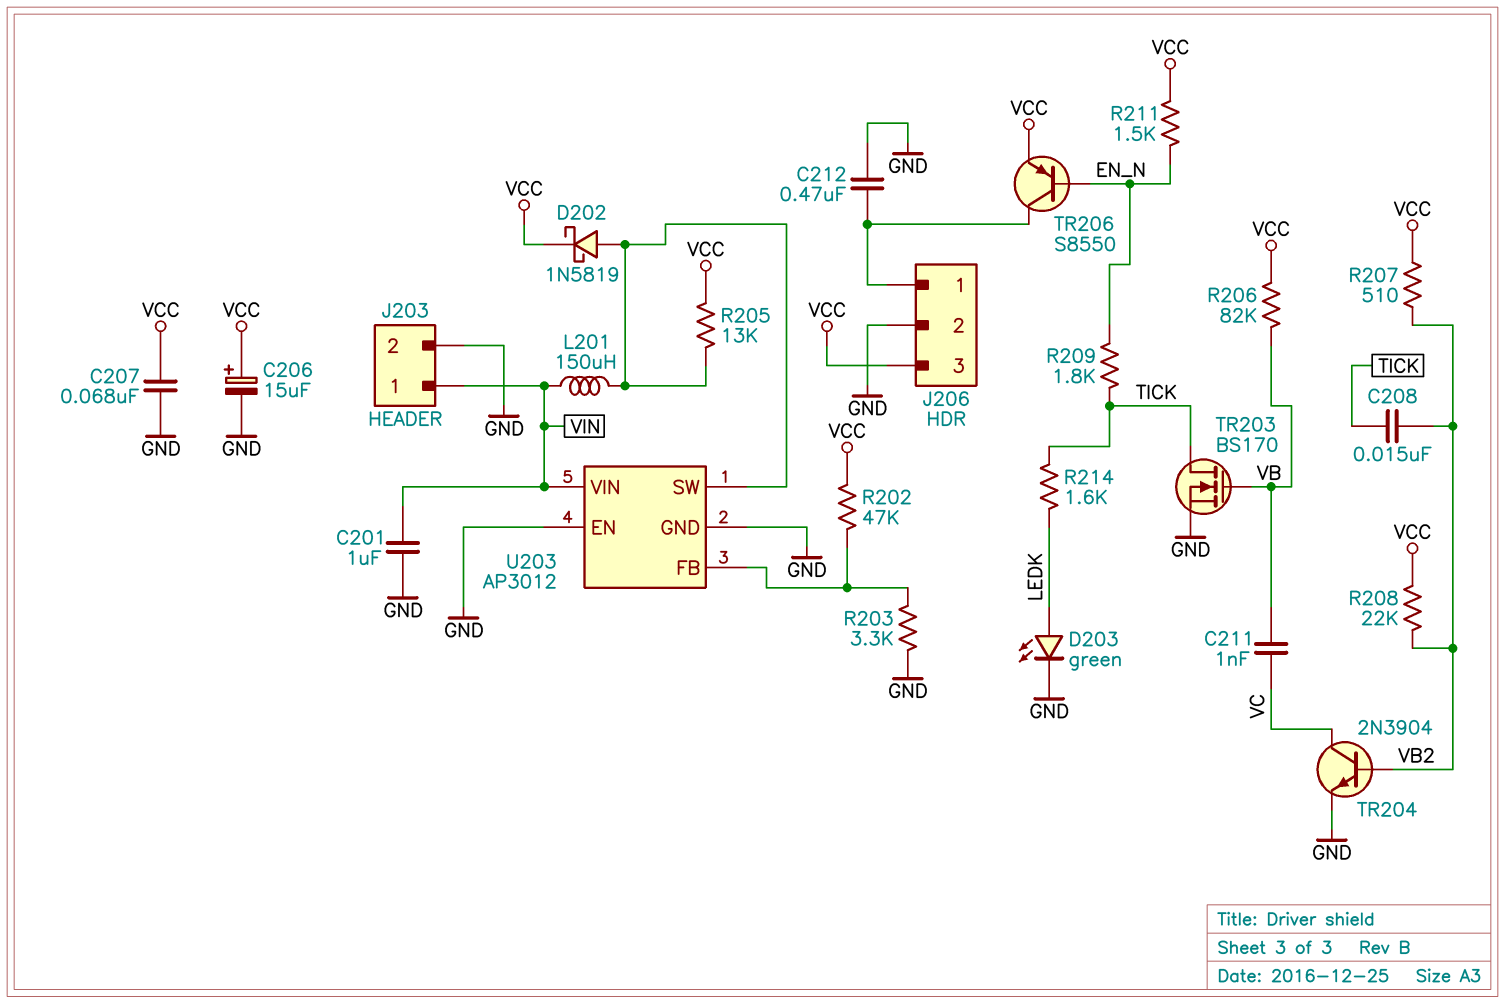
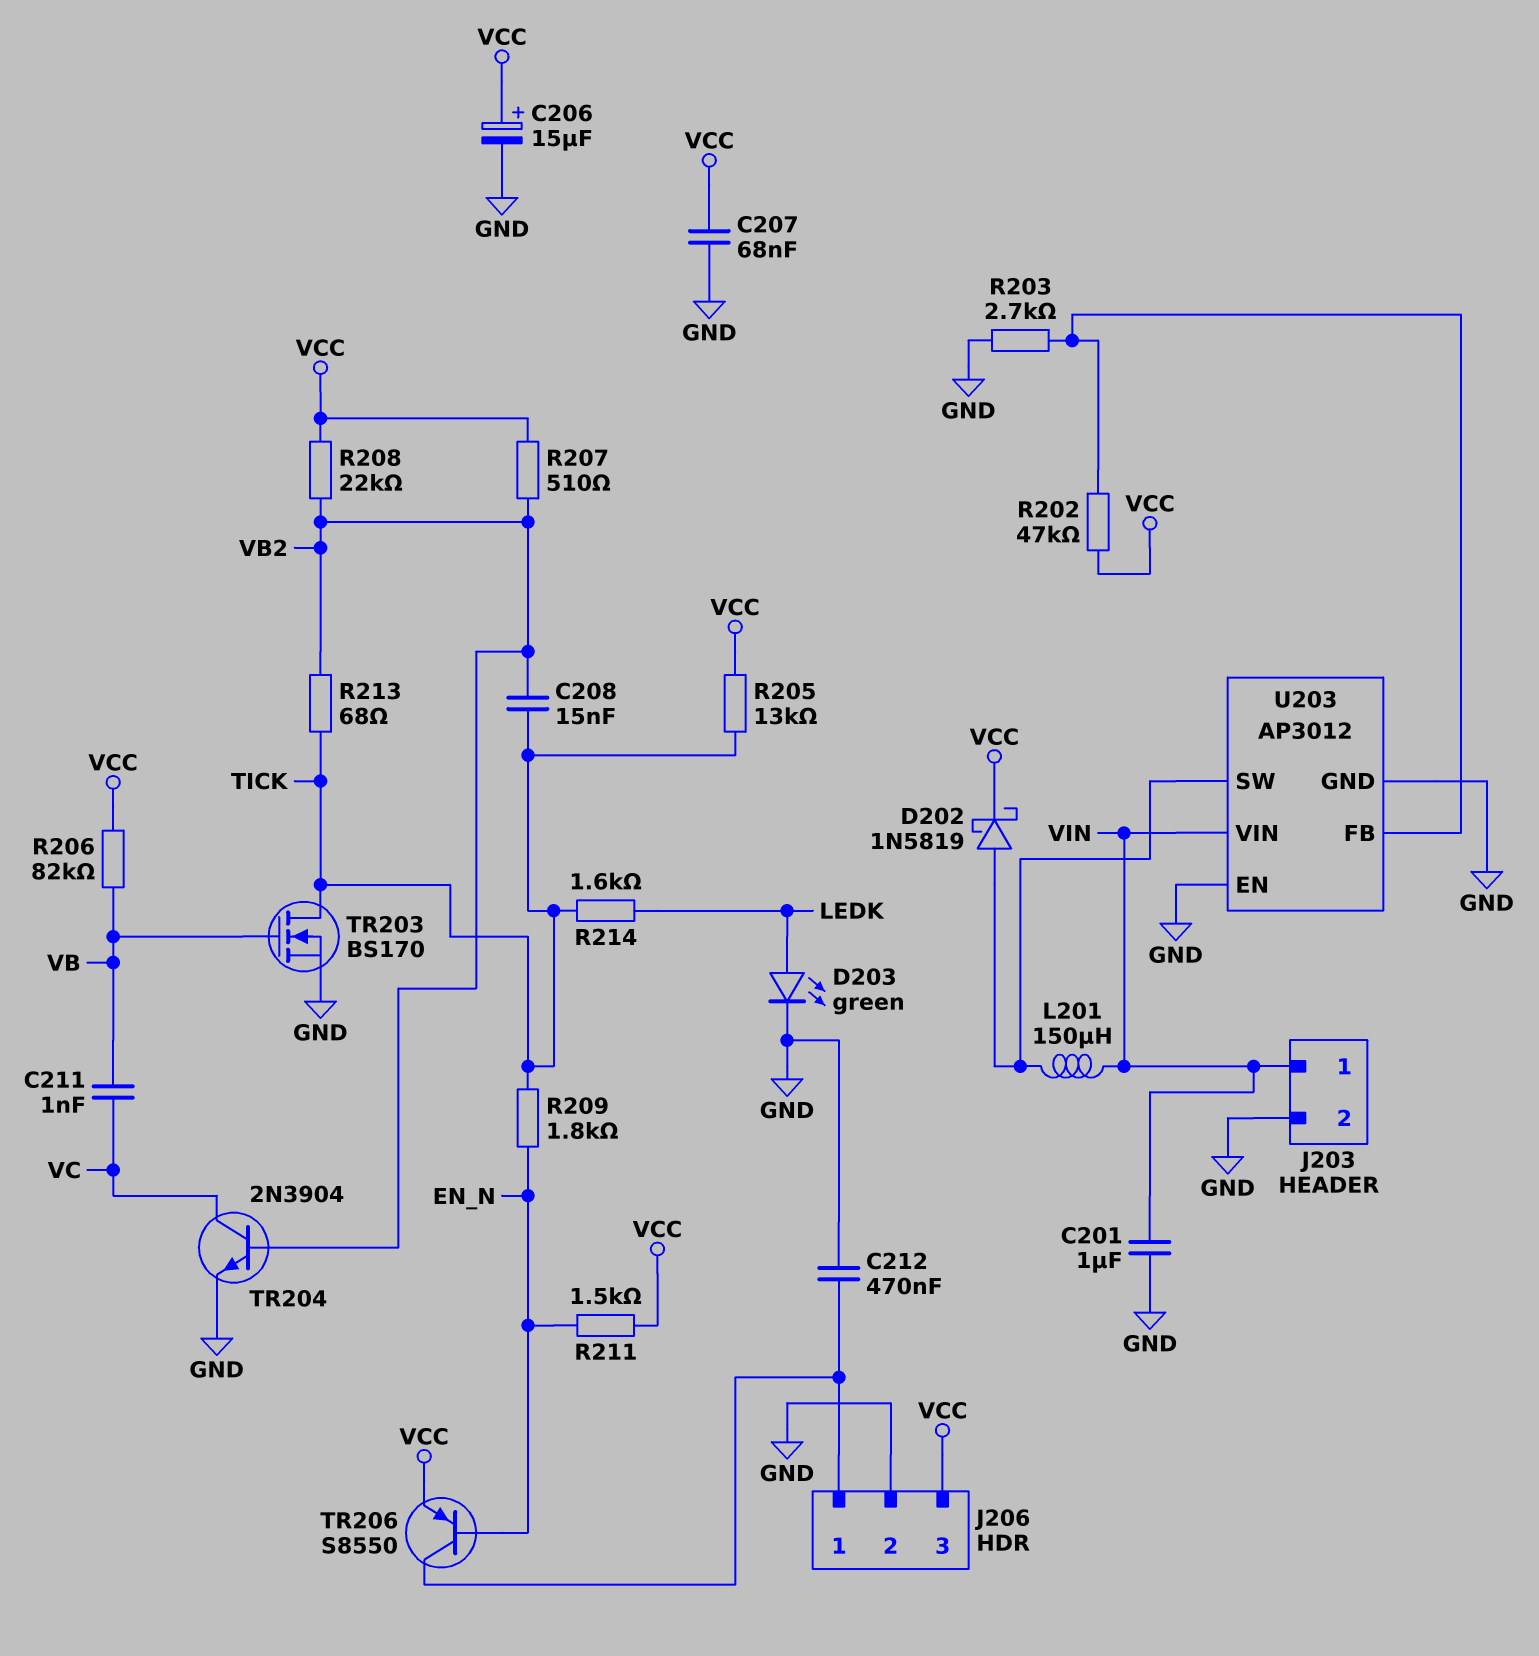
R203: 3.3k (GND, U203/FB) -> 2.7k (GND, U203/FB)
R205: 13k (U203/SW, VCC) -> 13k (TICK, VCC)
R213: none -> 68 (TICK, VB2)

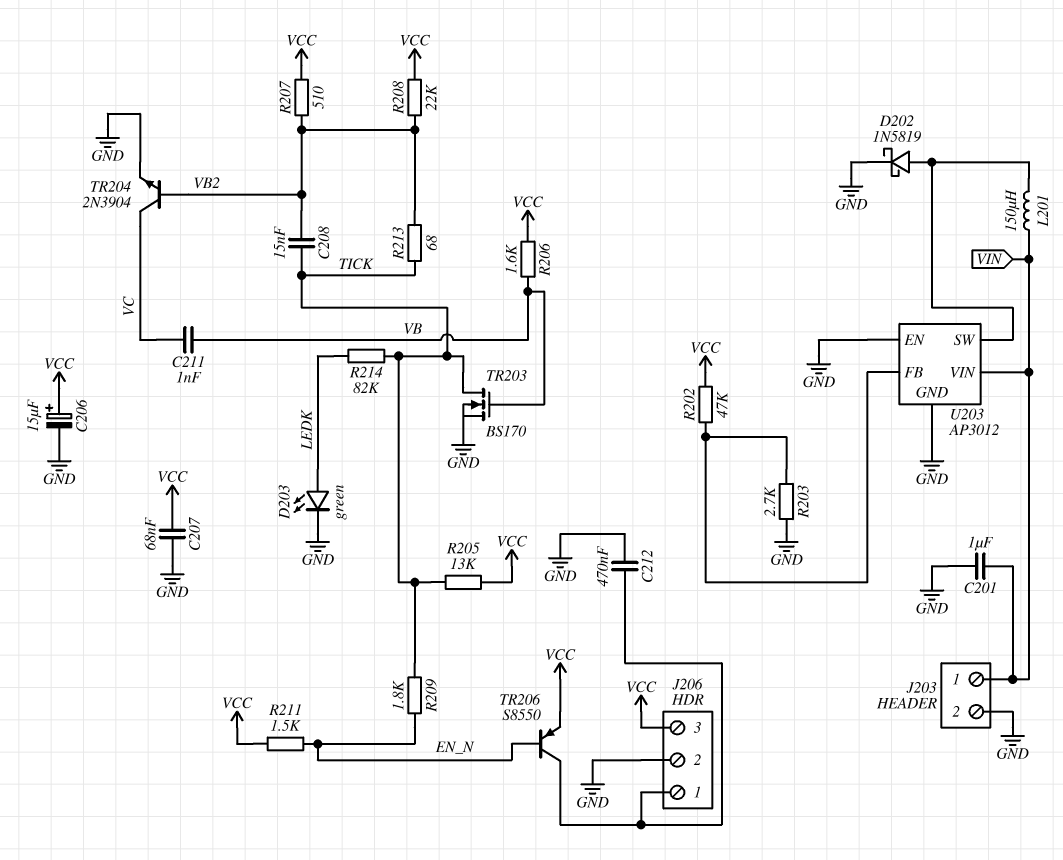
D202: schottky 1N5819 (A U203/SW, K VCC) -> schottky 1N5819 (A U203/SW, K GND)
R206: 82k (VB, VCC) -> 1.6k (VB, VCC)
R214: 1.6k (LEDK, TICK) -> 82k (LEDK, TICK)

